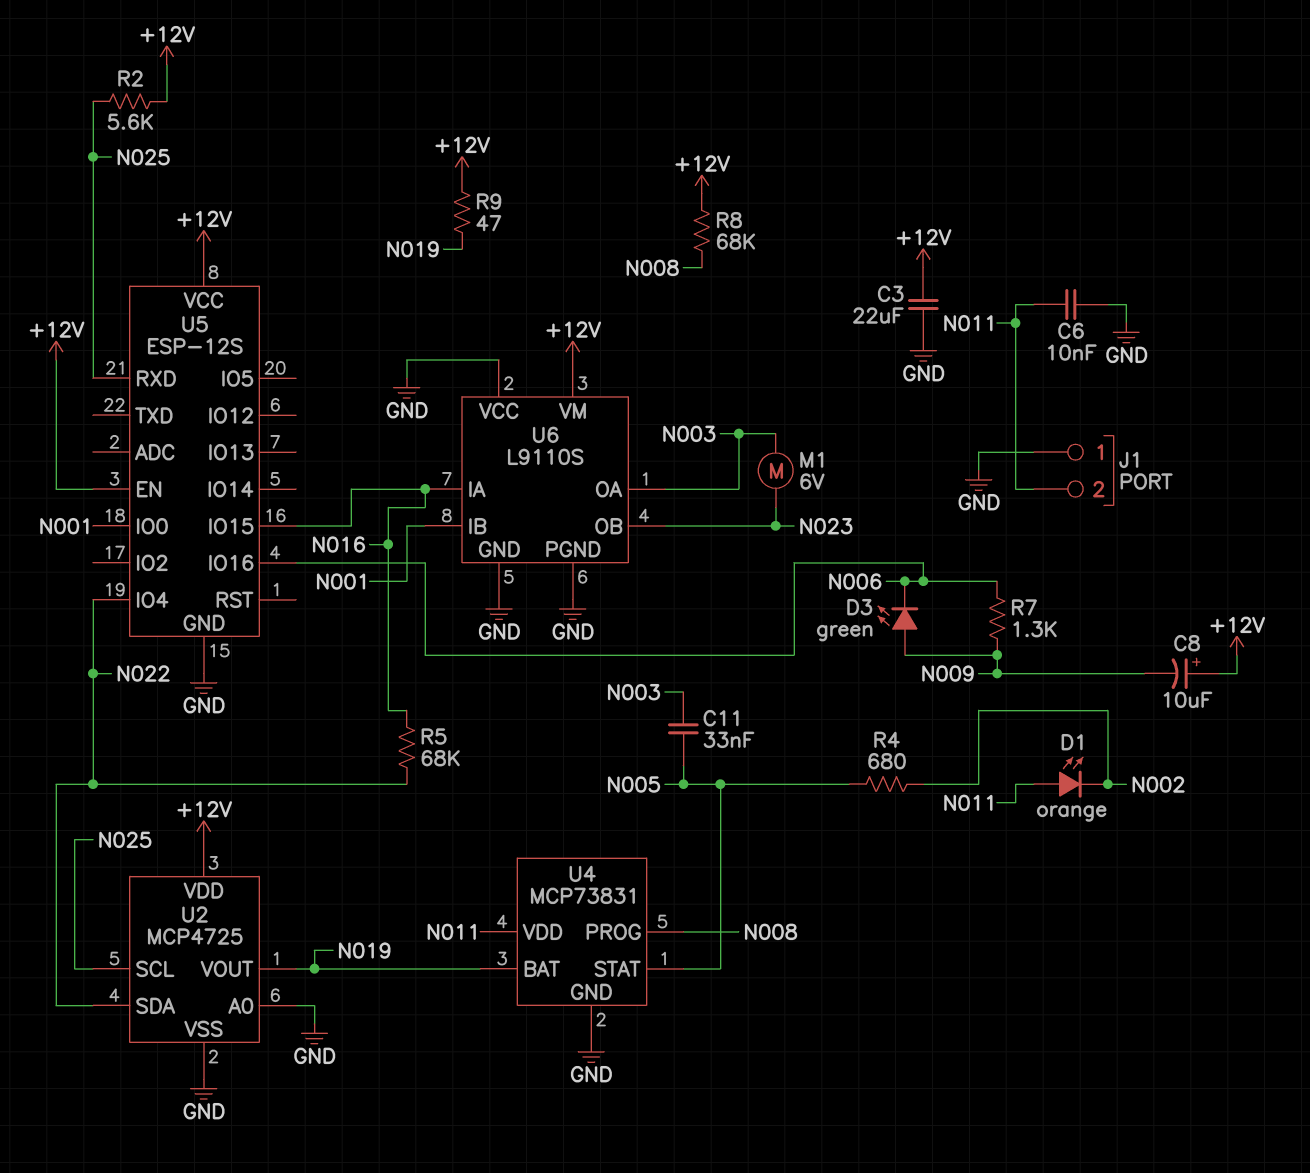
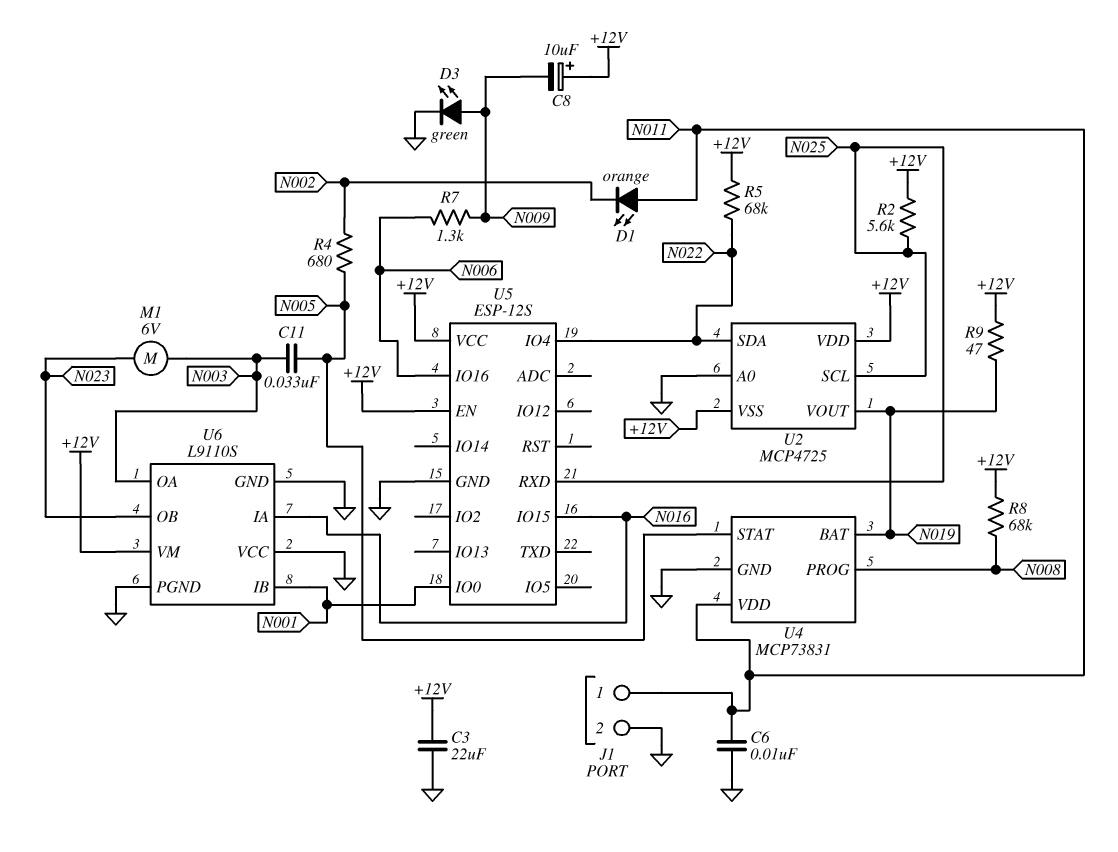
D3: LED green (A N009, K N006) -> LED green (A N009, K GND)
J1 pin 1: GND -> N011
J1 pin 2: N011 -> GND
R5: 68k (N016, N022) -> 68k (+12V, N022)
U2 pin VSS: GND -> +12V

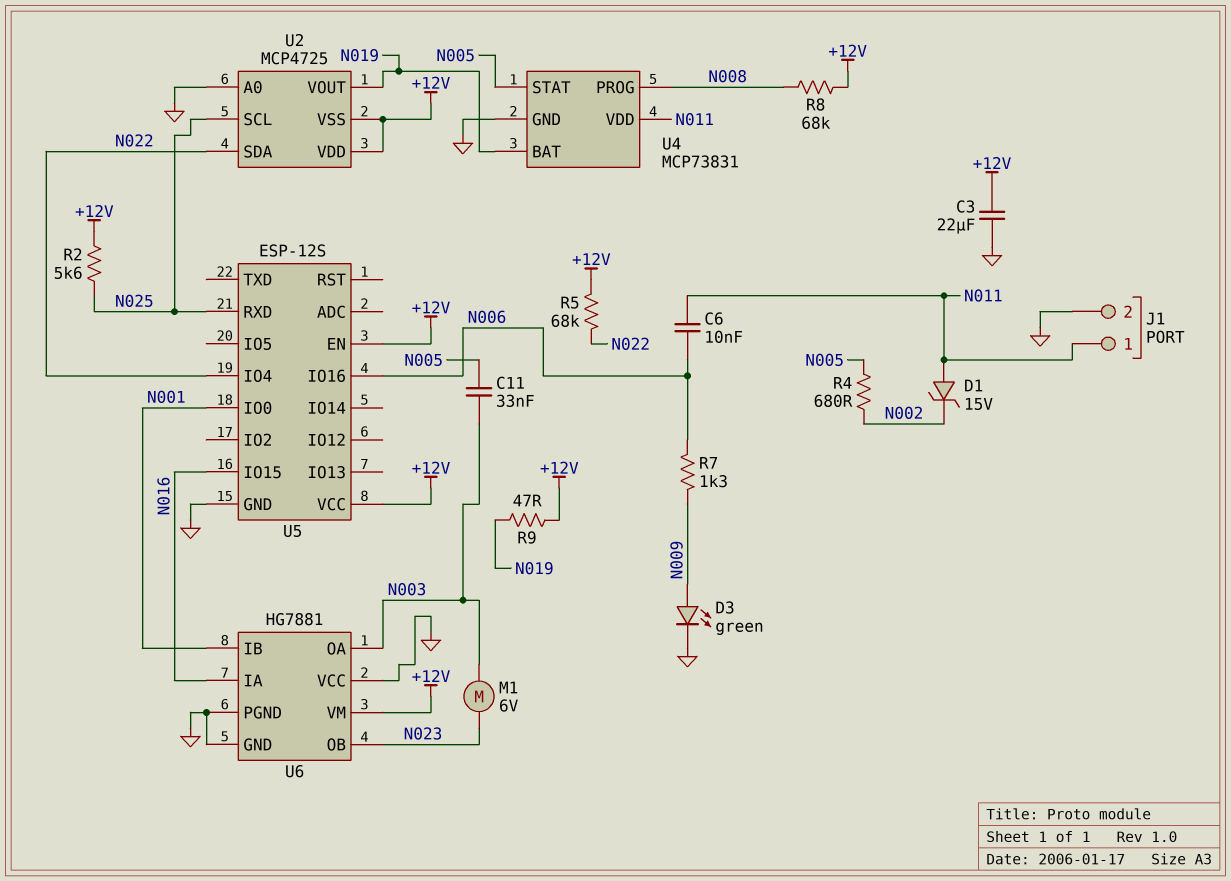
C6: 10nF (GND, N011) -> 10nF (N006, N011)
C8: 10uF (plus +12V, minus N009) -> none
D1: LED orange (A N011, K N002) -> zener 15V (A N011, K N002)
U6: L9110S -> HG7881

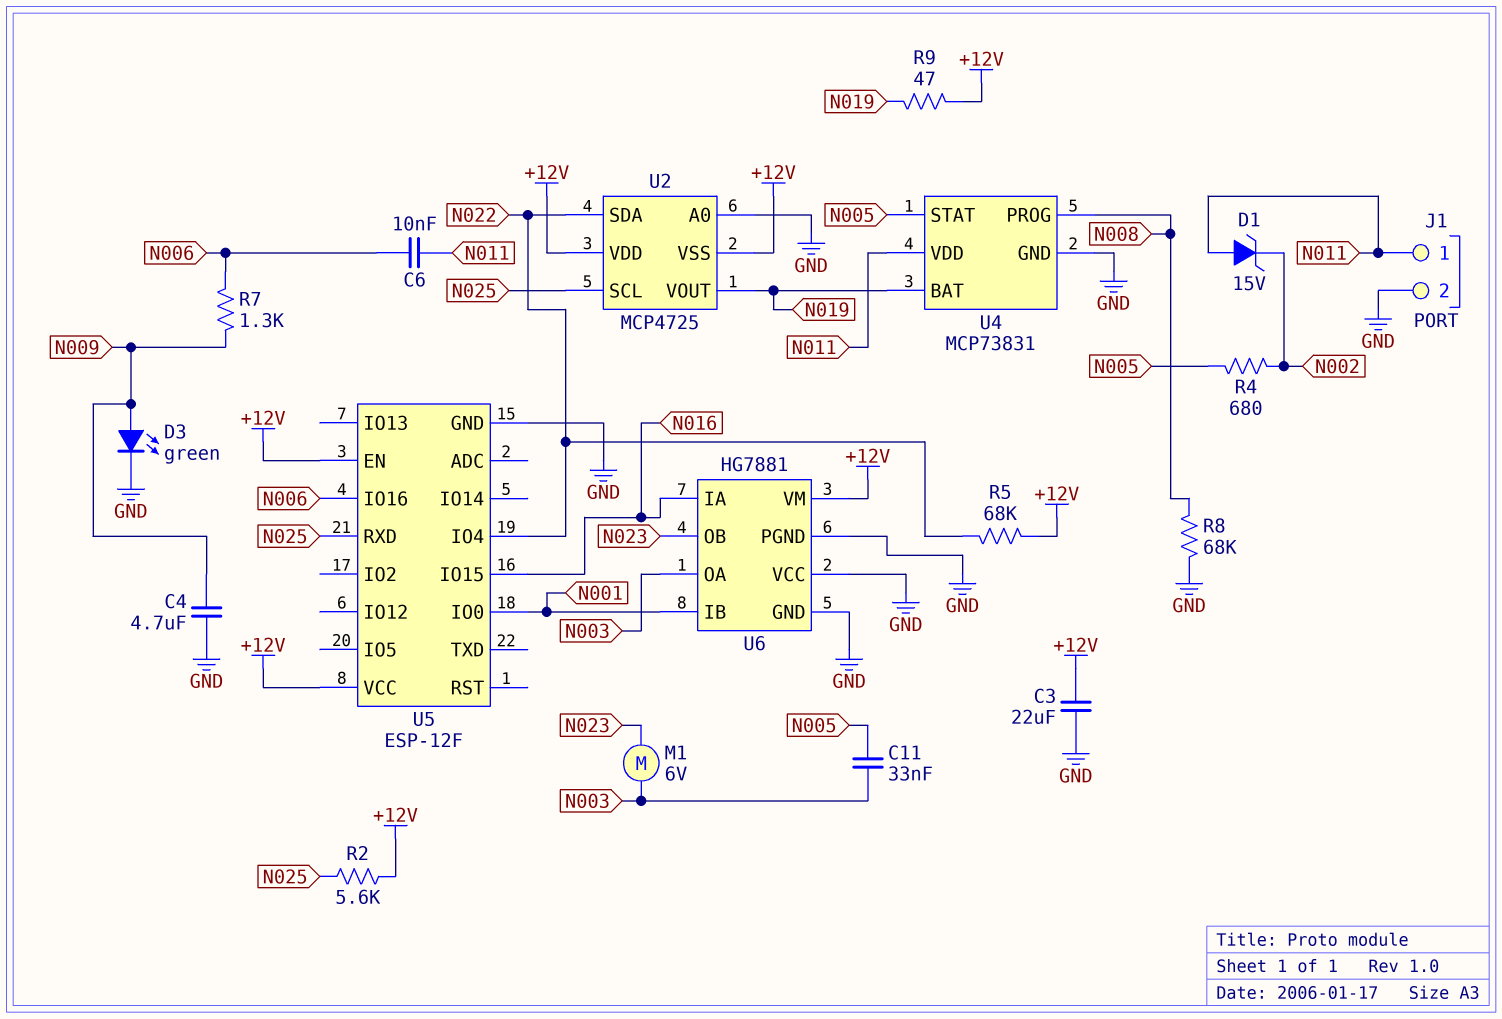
C4: none -> 4.7uF (GND, N009)
R8: 68k (+12V, N008) -> 68k (GND, N008)
U5: ESP-12S -> ESP-12F

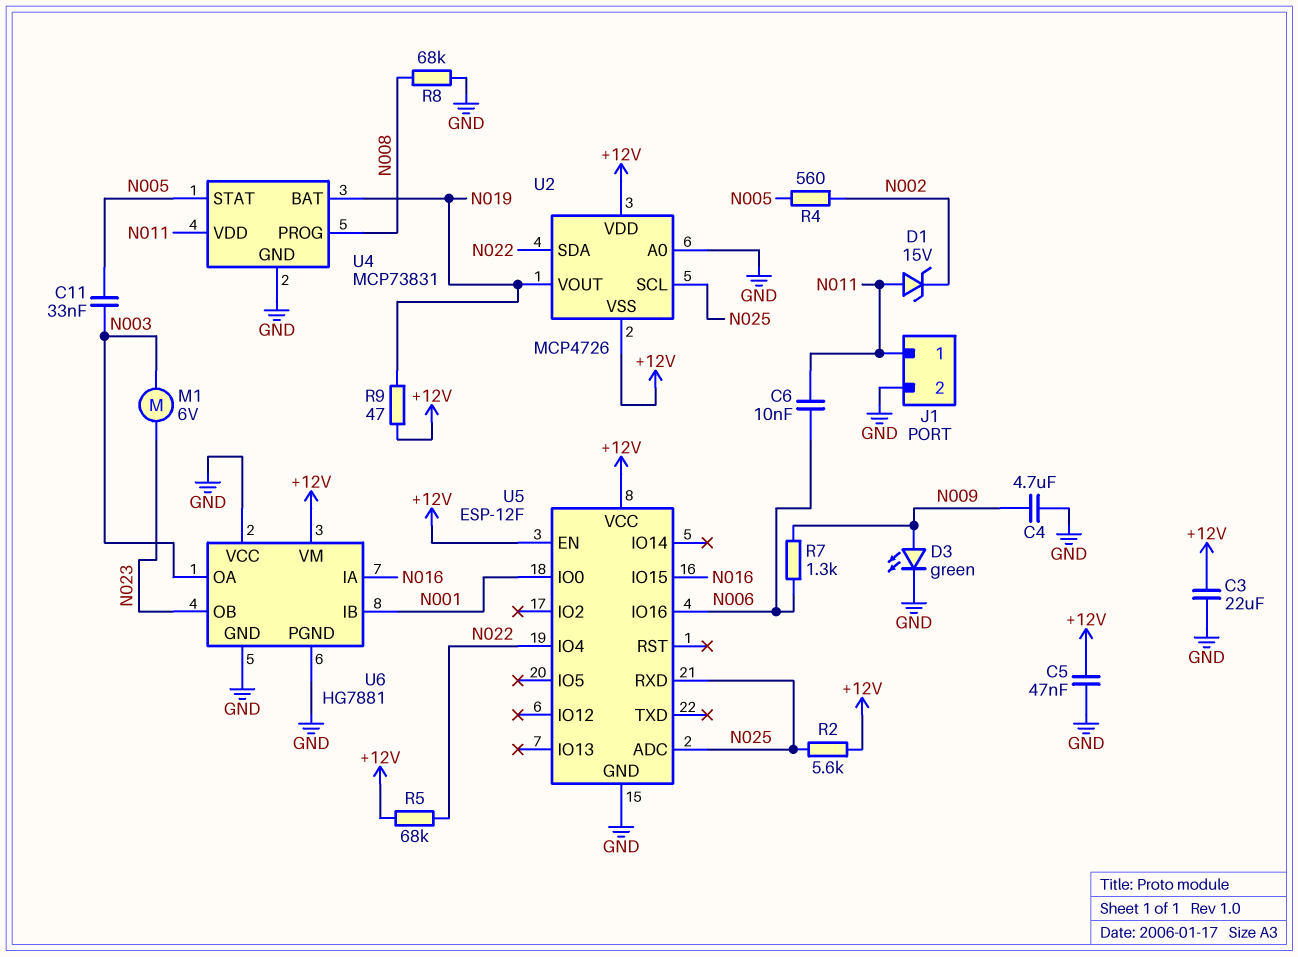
C5: none -> 47nF (+12V, GND)
R4: 680 (N002, N005) -> 560 (N002, N005)
U2: MCP4725 -> MCP4726
U5 pin ADC: none -> N025

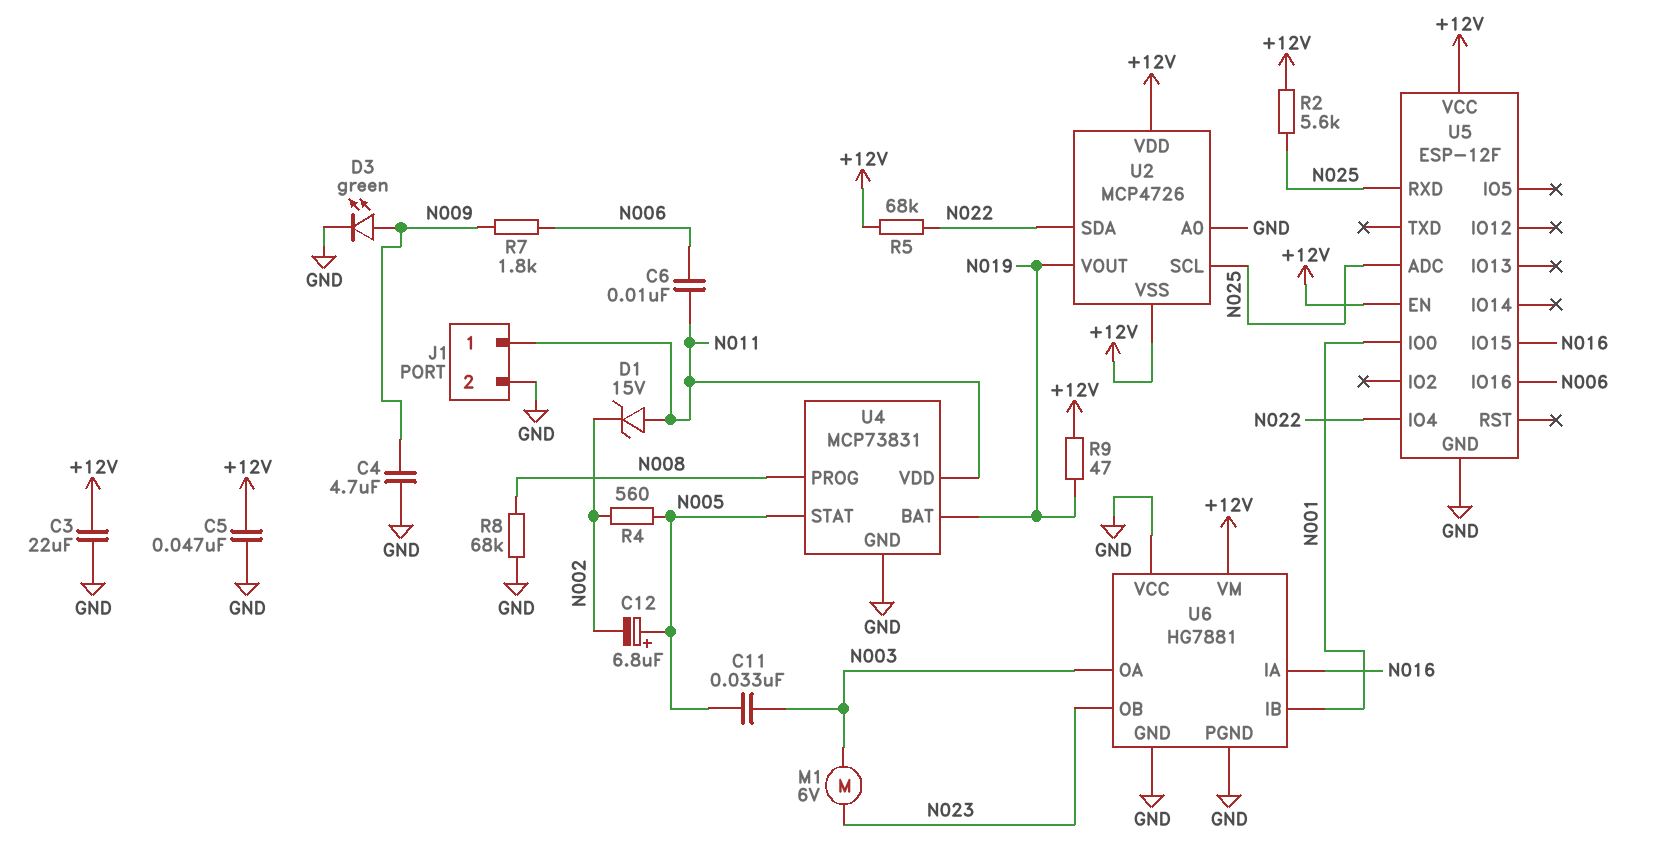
C12: none -> 6.8uF (plus N005, minus N002)
R7: 1.3k (N006, N009) -> 1.8k (N006, N009)

